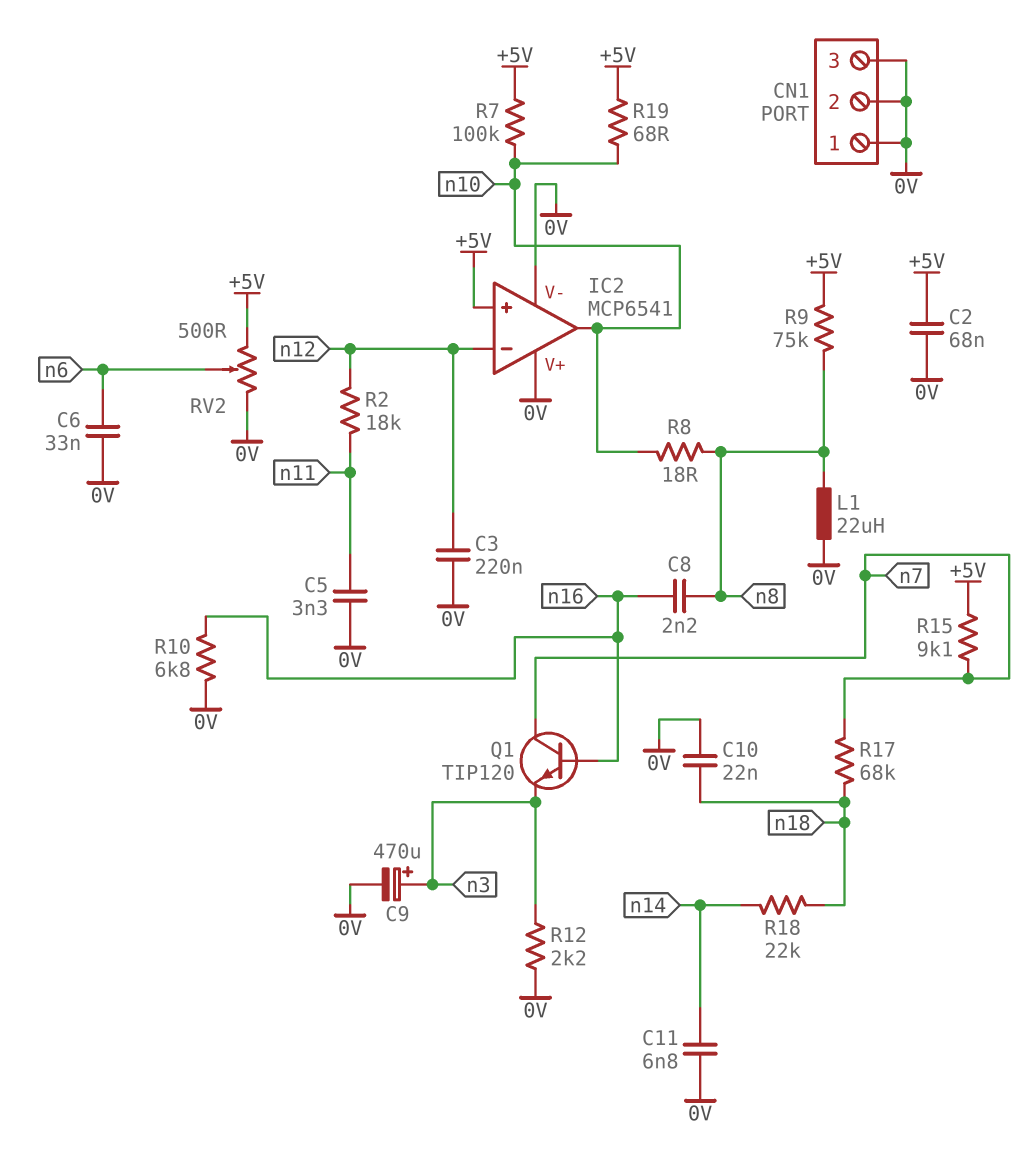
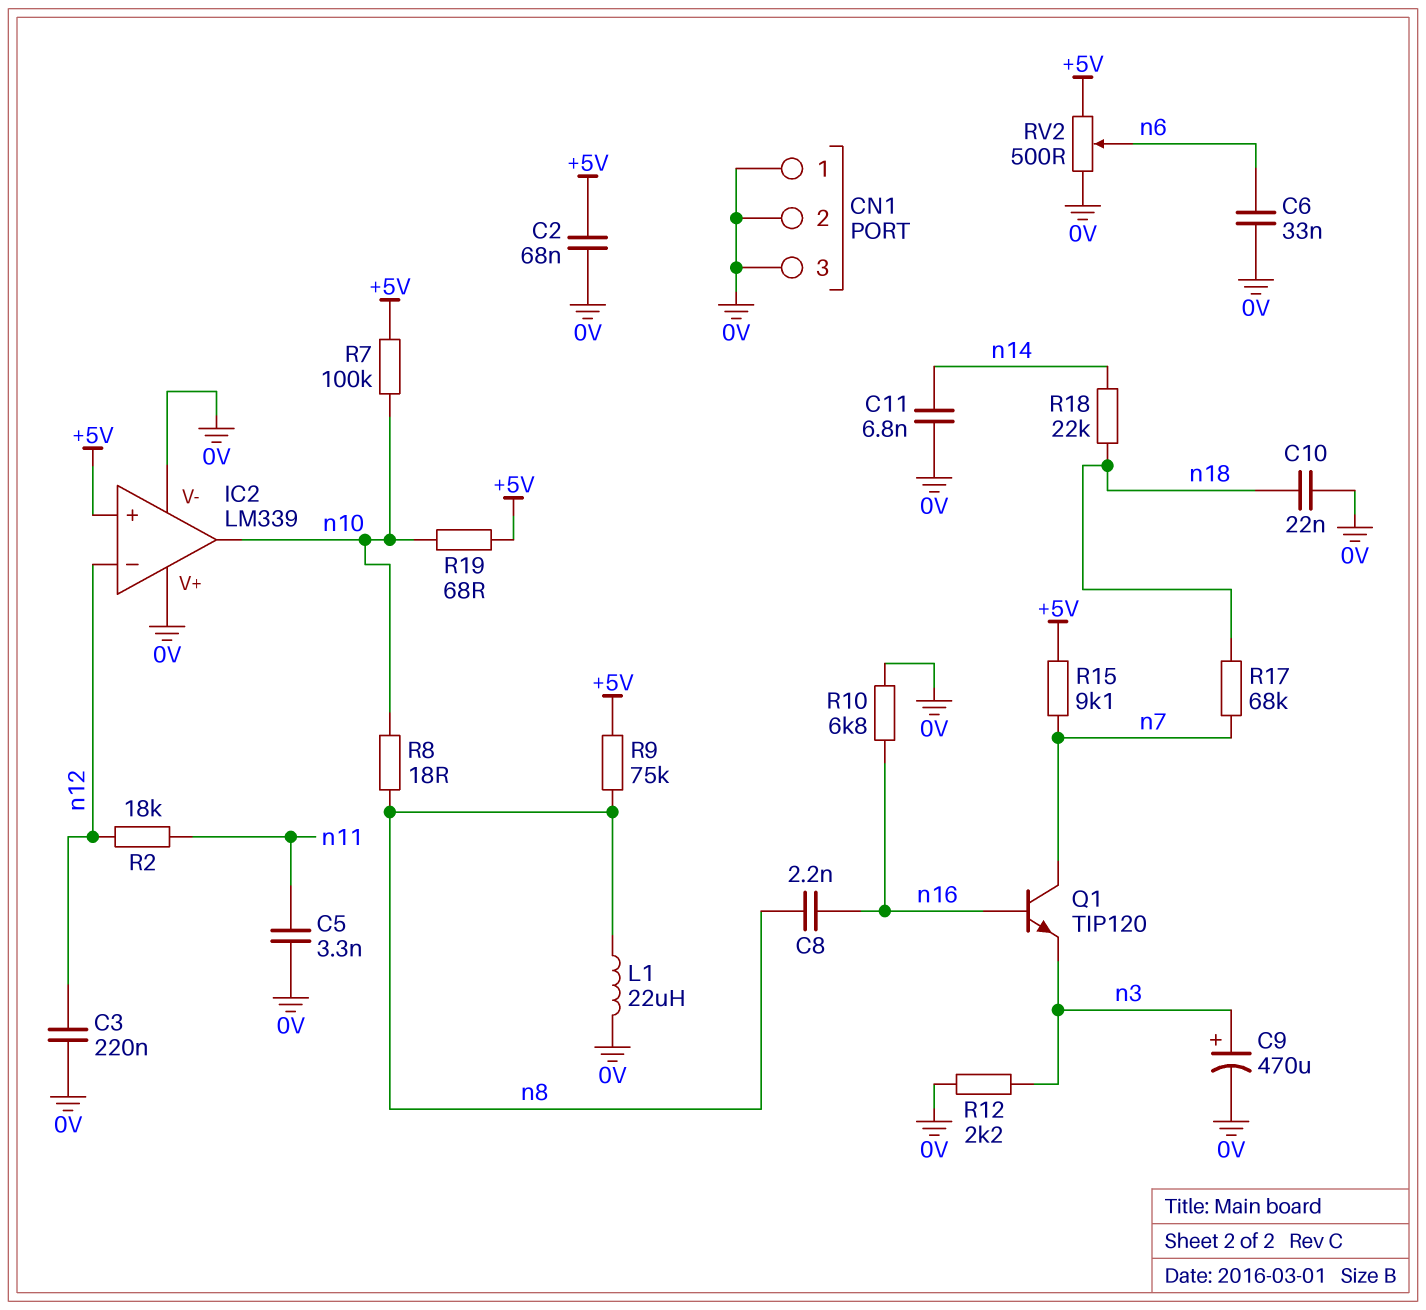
IC2: MCP6541 -> LM339

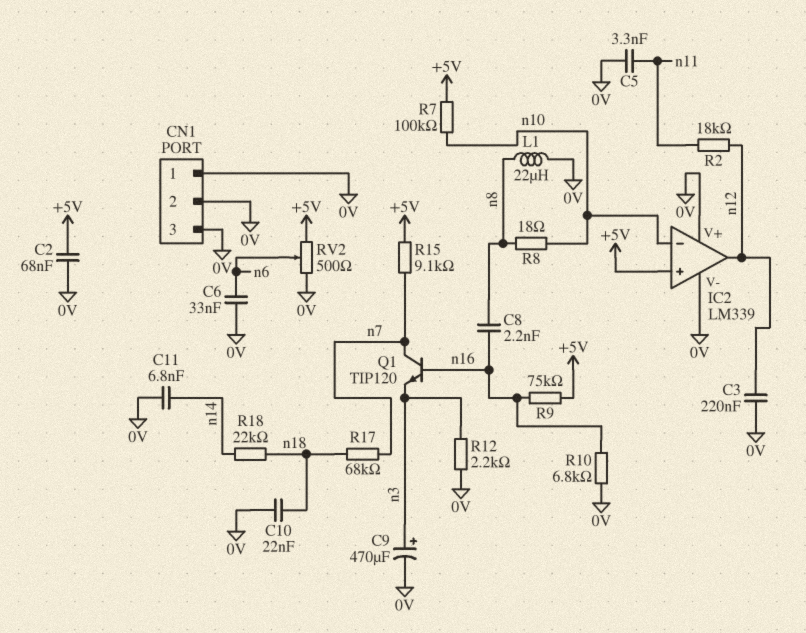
IC2 pin in-: n12 -> n10
IC2 pin out: n10 -> n12
R9: 75k (+5V, n8) -> 75k (+5V, n16)
R19: 68 (+5V, n10) -> none

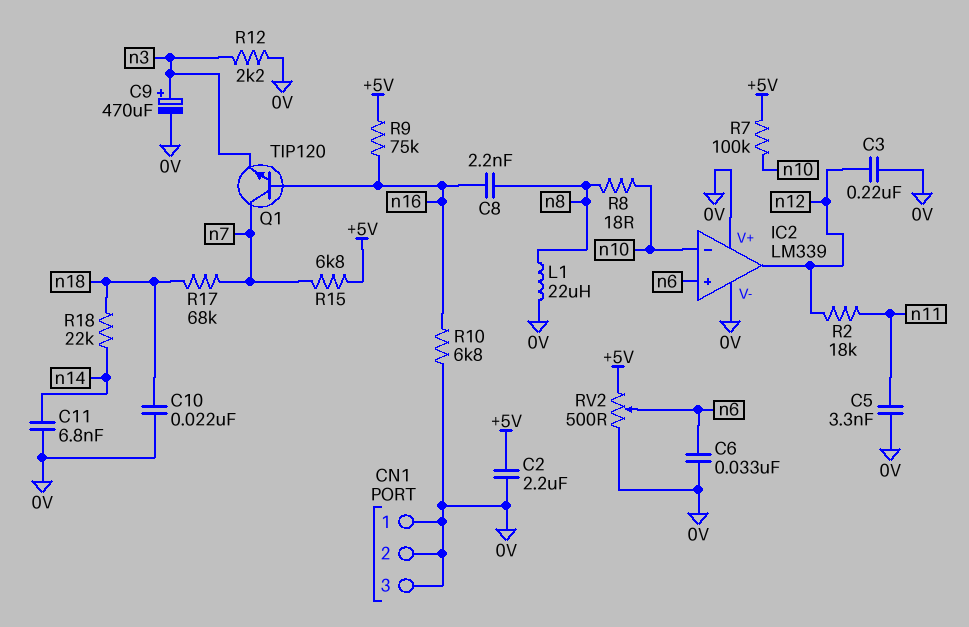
C2: 68nF (+5V, 0V) -> 2.2uF (+5V, 0V)
IC2 pin in+: +5V -> n6
R15: 9.1k (+5V, n7) -> 6.8k (+5V, n7)

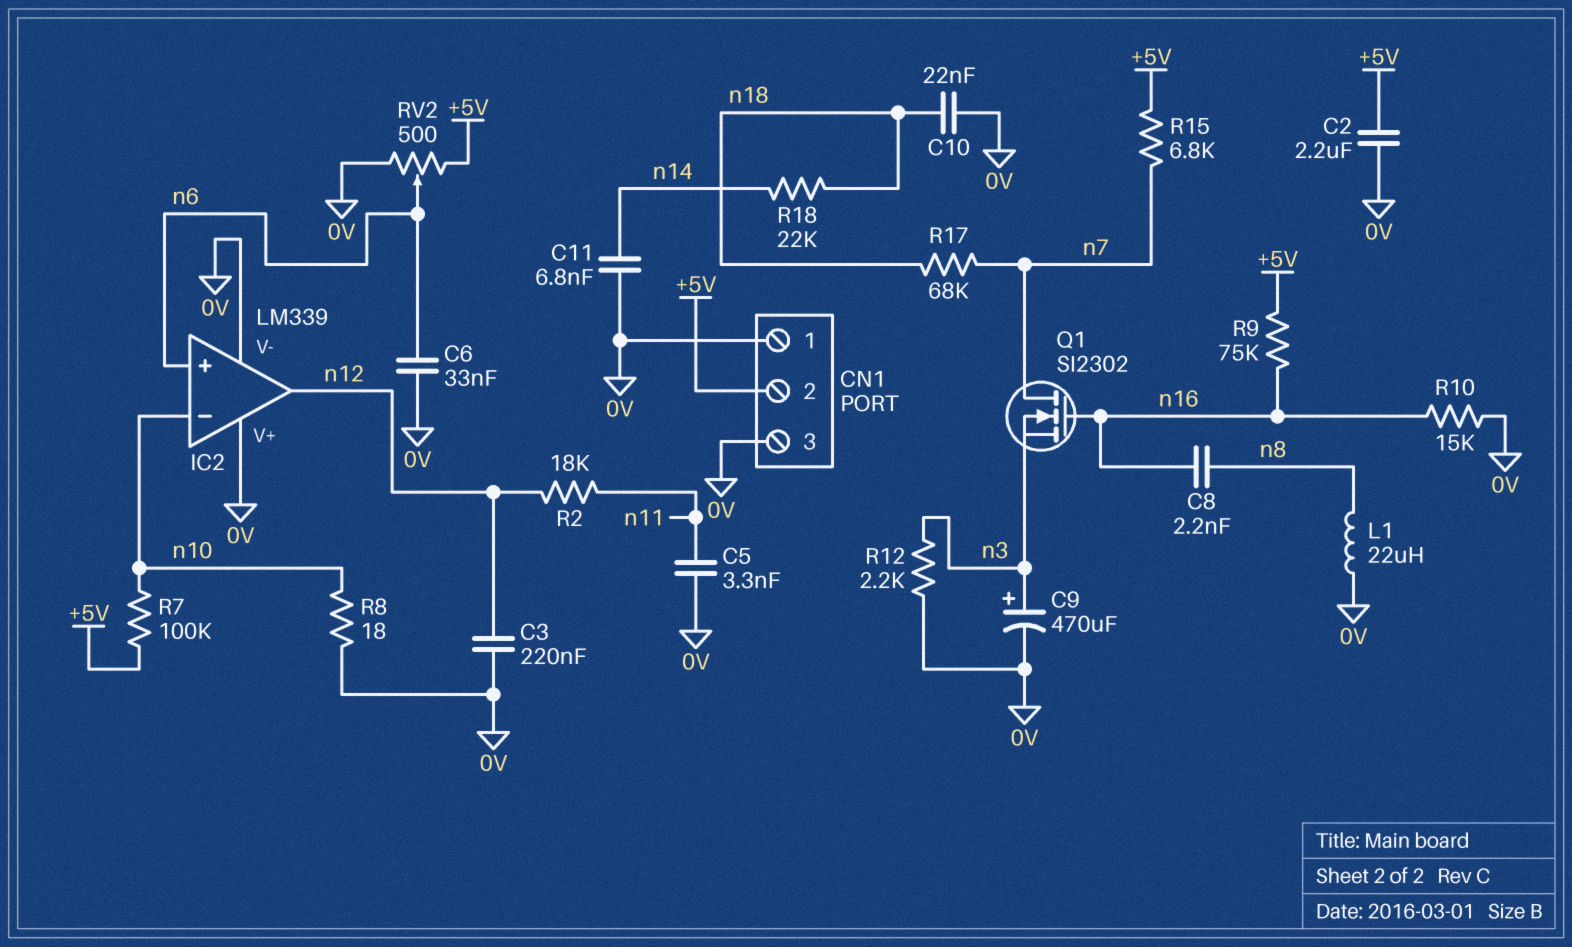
CN1 pin 2: 0V -> +5V
Q1: NPN TIP120 (B n16, C n7, E n3) -> NMOS SI2302 (G n16, D n7, S n3)
R8: 18 (n8, n10) -> 18 (0V, n10)
R10: 6.8k (0V, n16) -> 15k (0V, n16)

